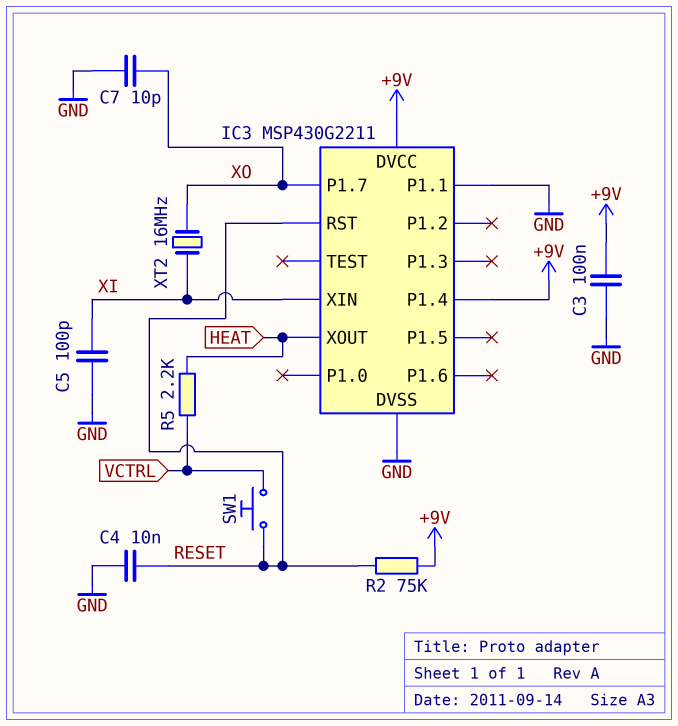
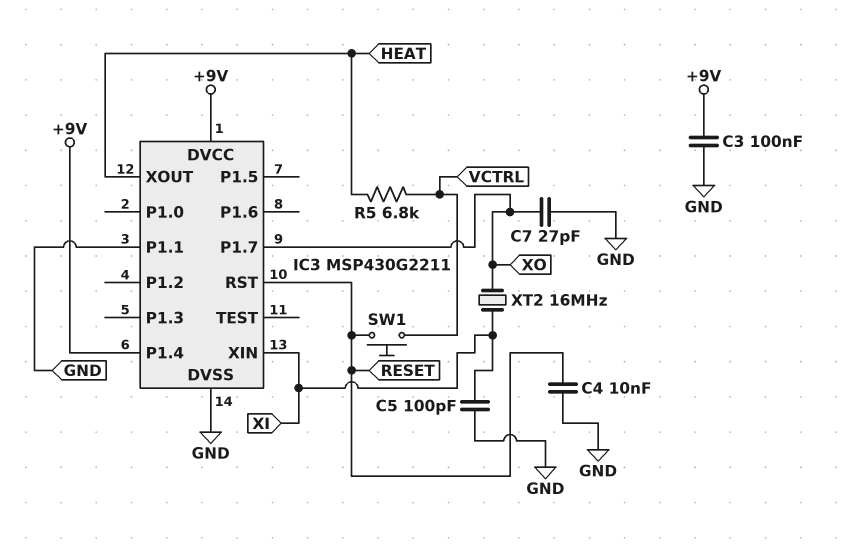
C7: 10pF (GND, XO) -> 27pF (GND, XO)
R2: 75k (+9V, RESET) -> none
R5: 2.2k (HEAT, VCTRL) -> 6.8k (HEAT, VCTRL)

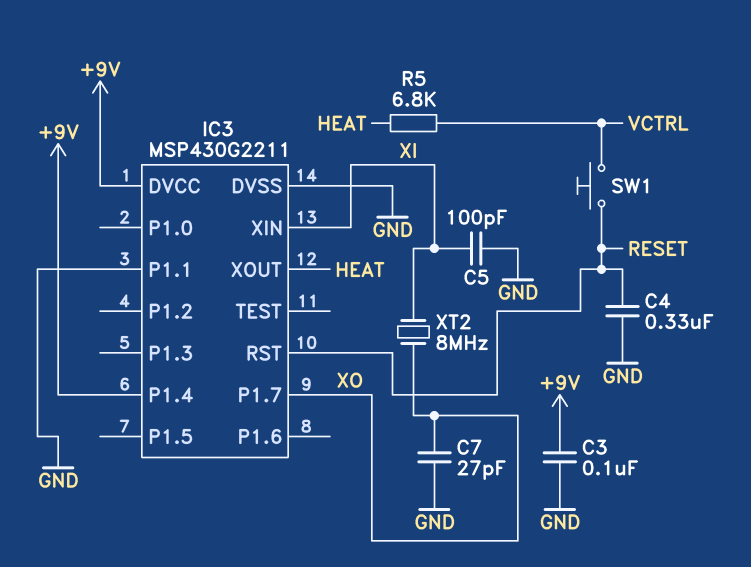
C4: 10nF (GND, RESET) -> 330nF (GND, RESET)
XT2: 16MHz (XI, XO) -> 8MHz (XI, XO)

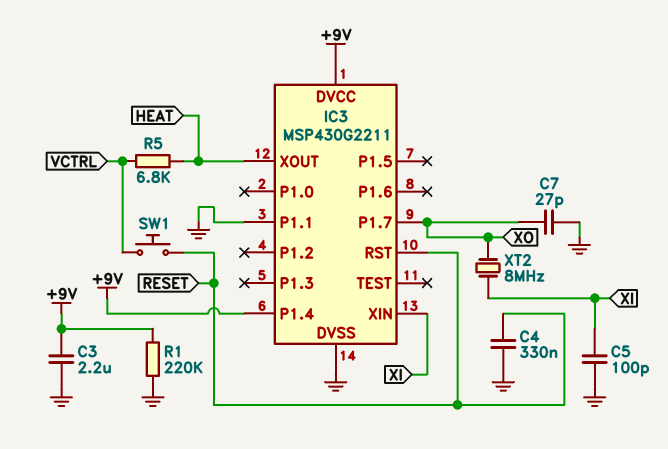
C3: 100nF (+9V, GND) -> 2.2uF (+9V, GND)
R1: none -> 220k (+9V, GND)

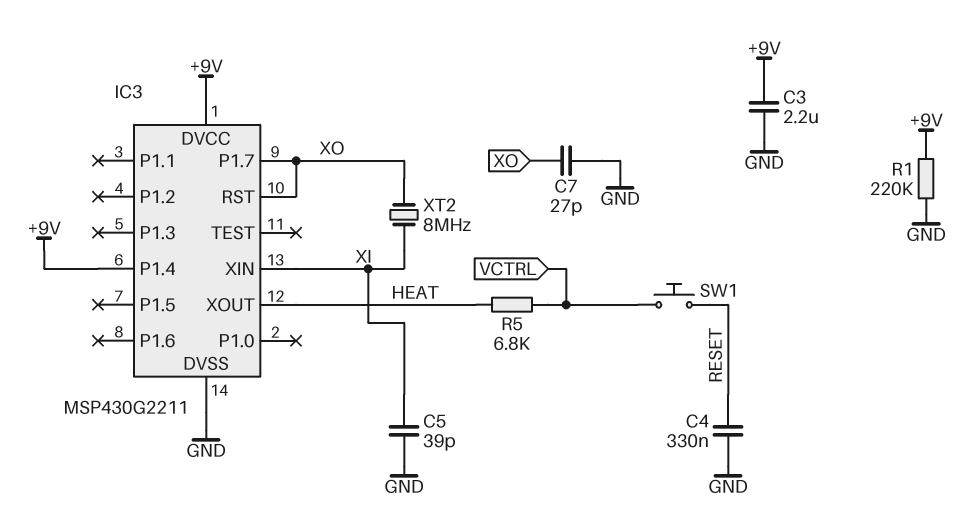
C5: 100pF (GND, XI) -> 39pF (GND, XI)
IC3 pin P1.1: GND -> none
IC3 pin RST: RESET -> XO

